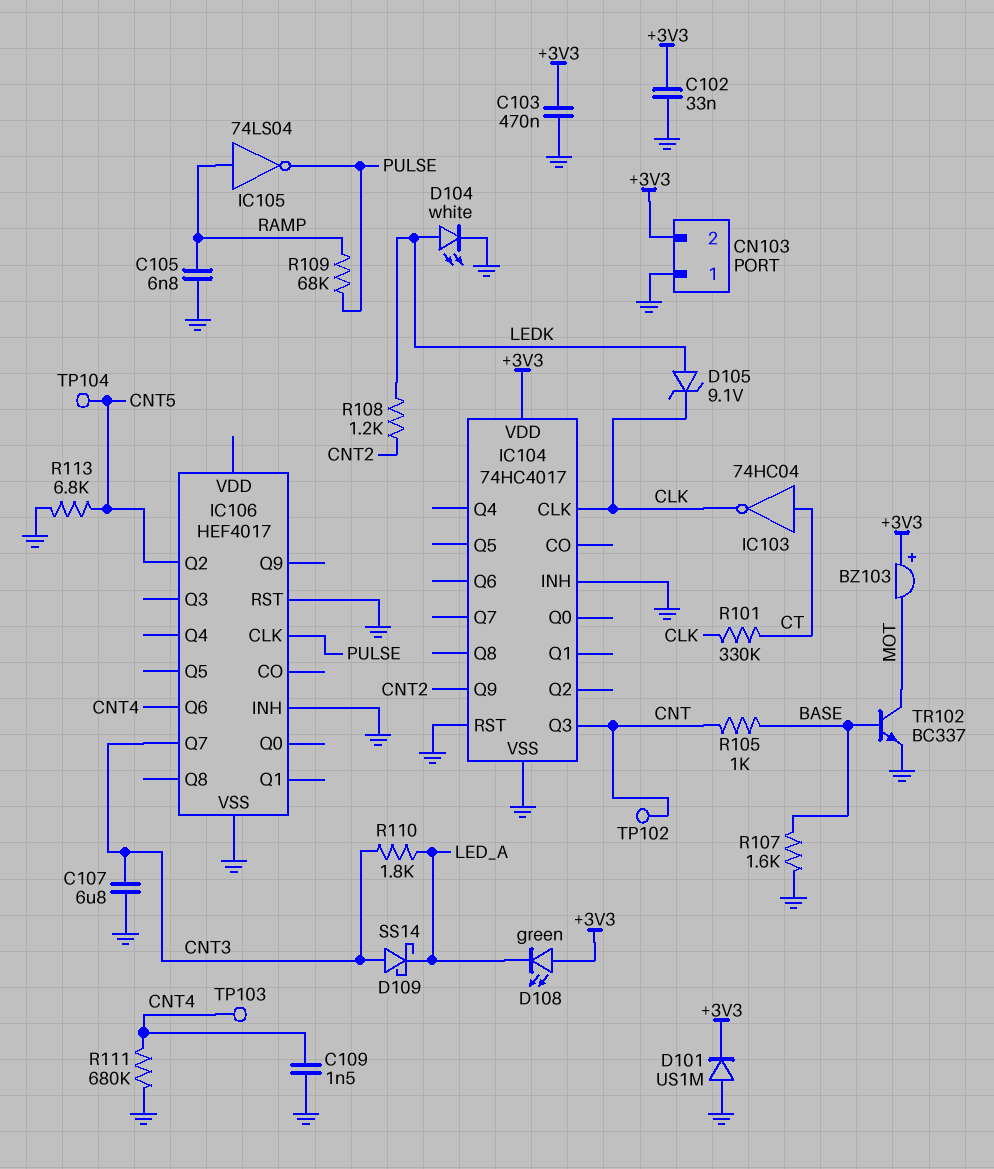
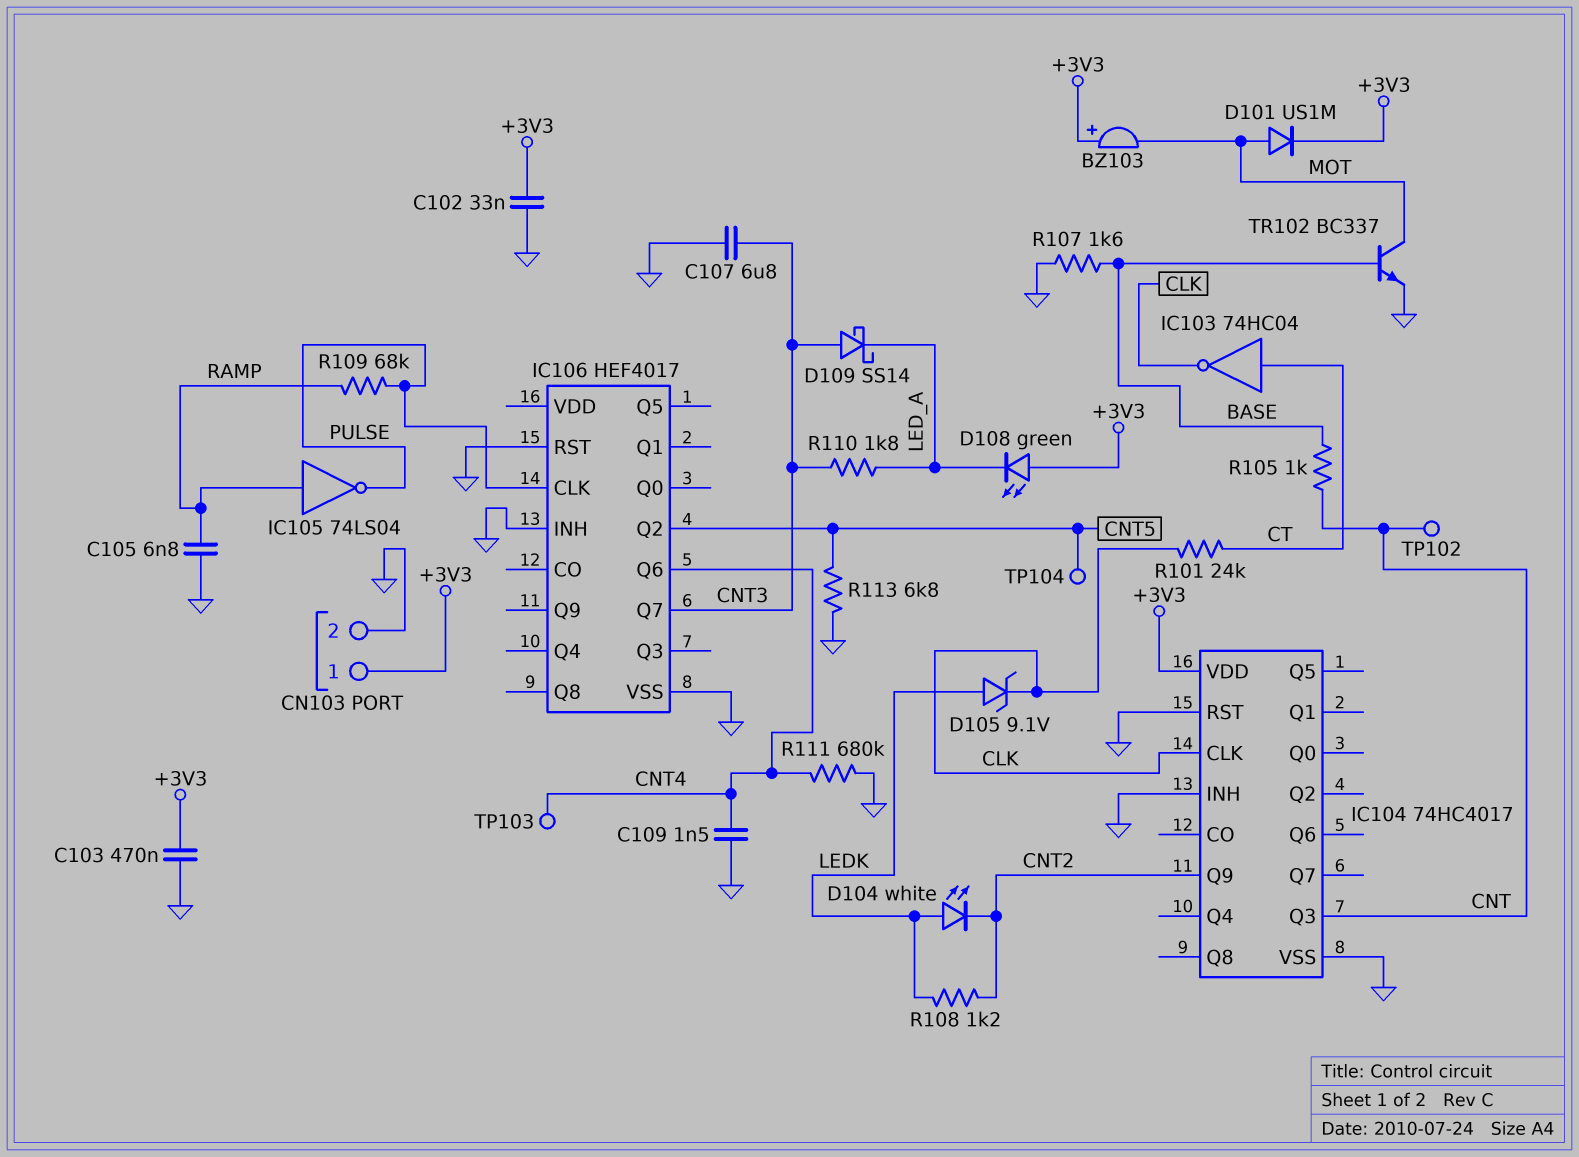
CN103 pin 1: GND -> +3V3
CN103 pin 2: +3V3 -> GND
D101: diode US1M (A GND, K +3V3) -> diode US1M (A MOT, K +3V3)
D104: LED white (A LEDK, K GND) -> LED white (A LEDK, K CNT2)
R101: 330k (CLK, CT) -> 24k (CLK, CT)

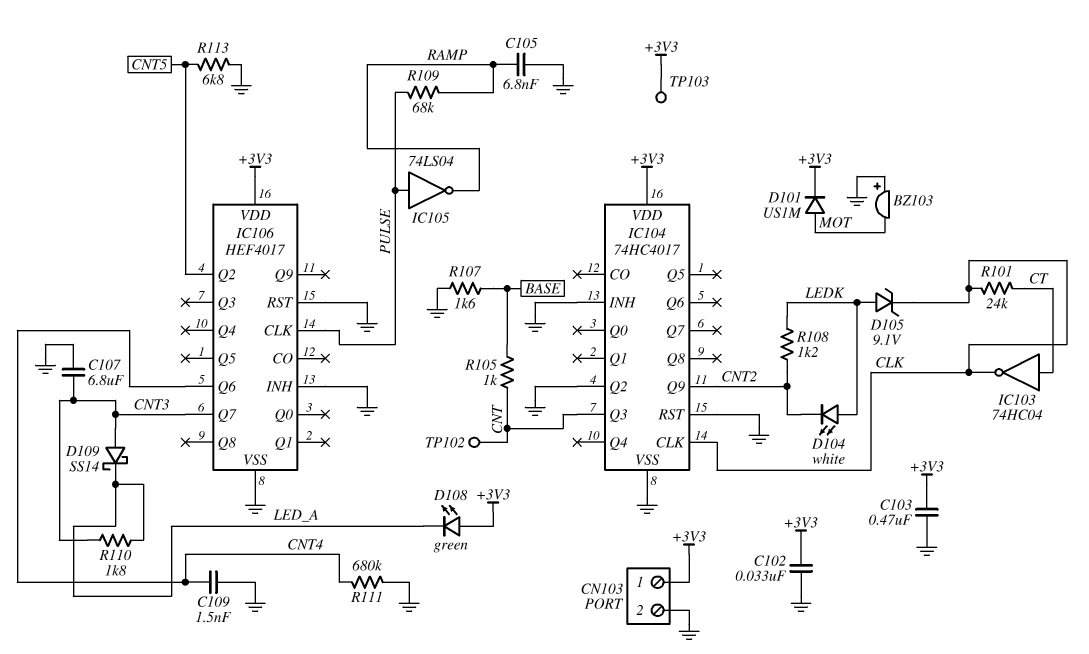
BZ103: buzzer (plus +3V3, minus MOT) -> buzzer (plus GND, minus MOT)
IC104 pin Q2: none -> GND
IC105: NOT 74LS04 (in RAMP, out PULSE) -> NOT 74LS04 (in PULSE, out RAMP)
IC106 pin VDD: none -> +3V3
TP103: test point (CNT4) -> test point (+3V3)
TP104: test point (CNT5) -> none
TR102: NPN BC337 (B BASE, C MOT, E GND) -> none

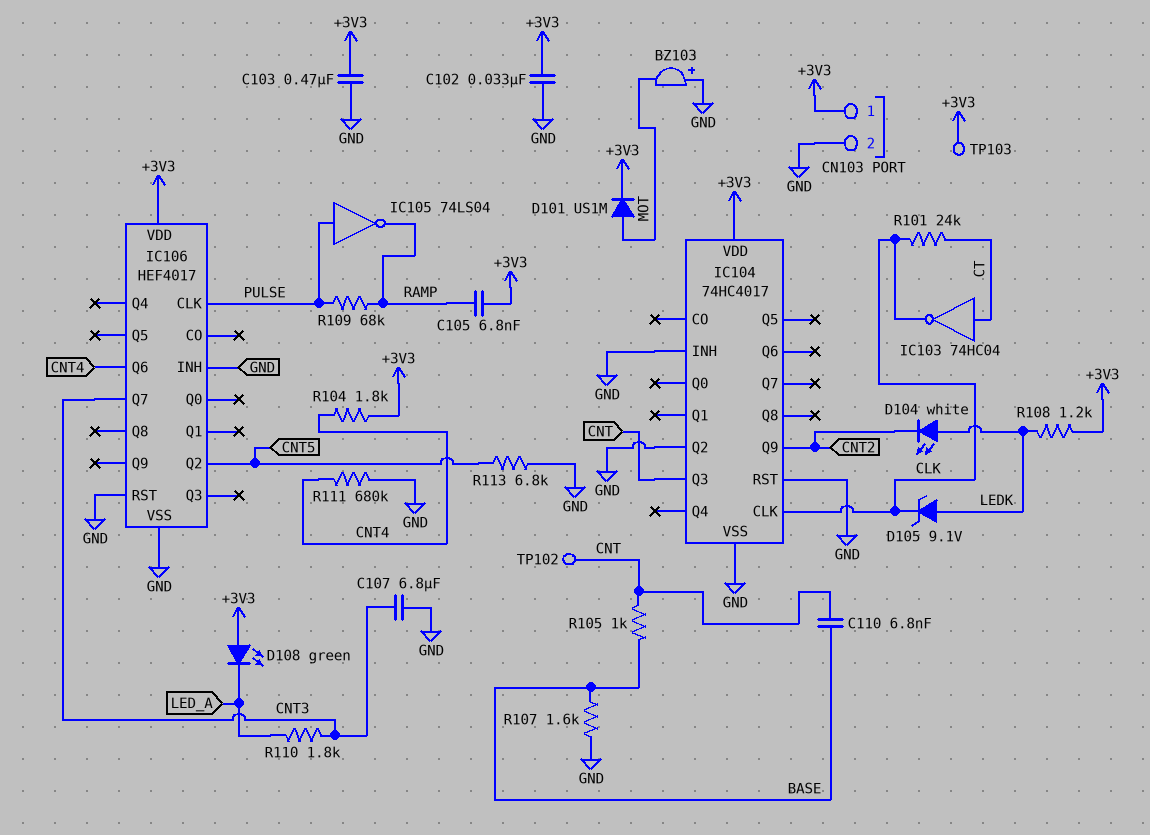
C105: 6.8nF (GND, RAMP) -> 6.8nF (+3V3, RAMP)
C109: 1.5nF (CNT4, GND) -> none
C110: none -> 6.8nF (BASE, CNT)
D109: schottky SS14 (A CNT3, K LED_A) -> none
R104: none -> 1.8k (+3V3, CNT4)
R108: 1.2k (CNT2, LEDK) -> 1.2k (+3V3, LEDK)

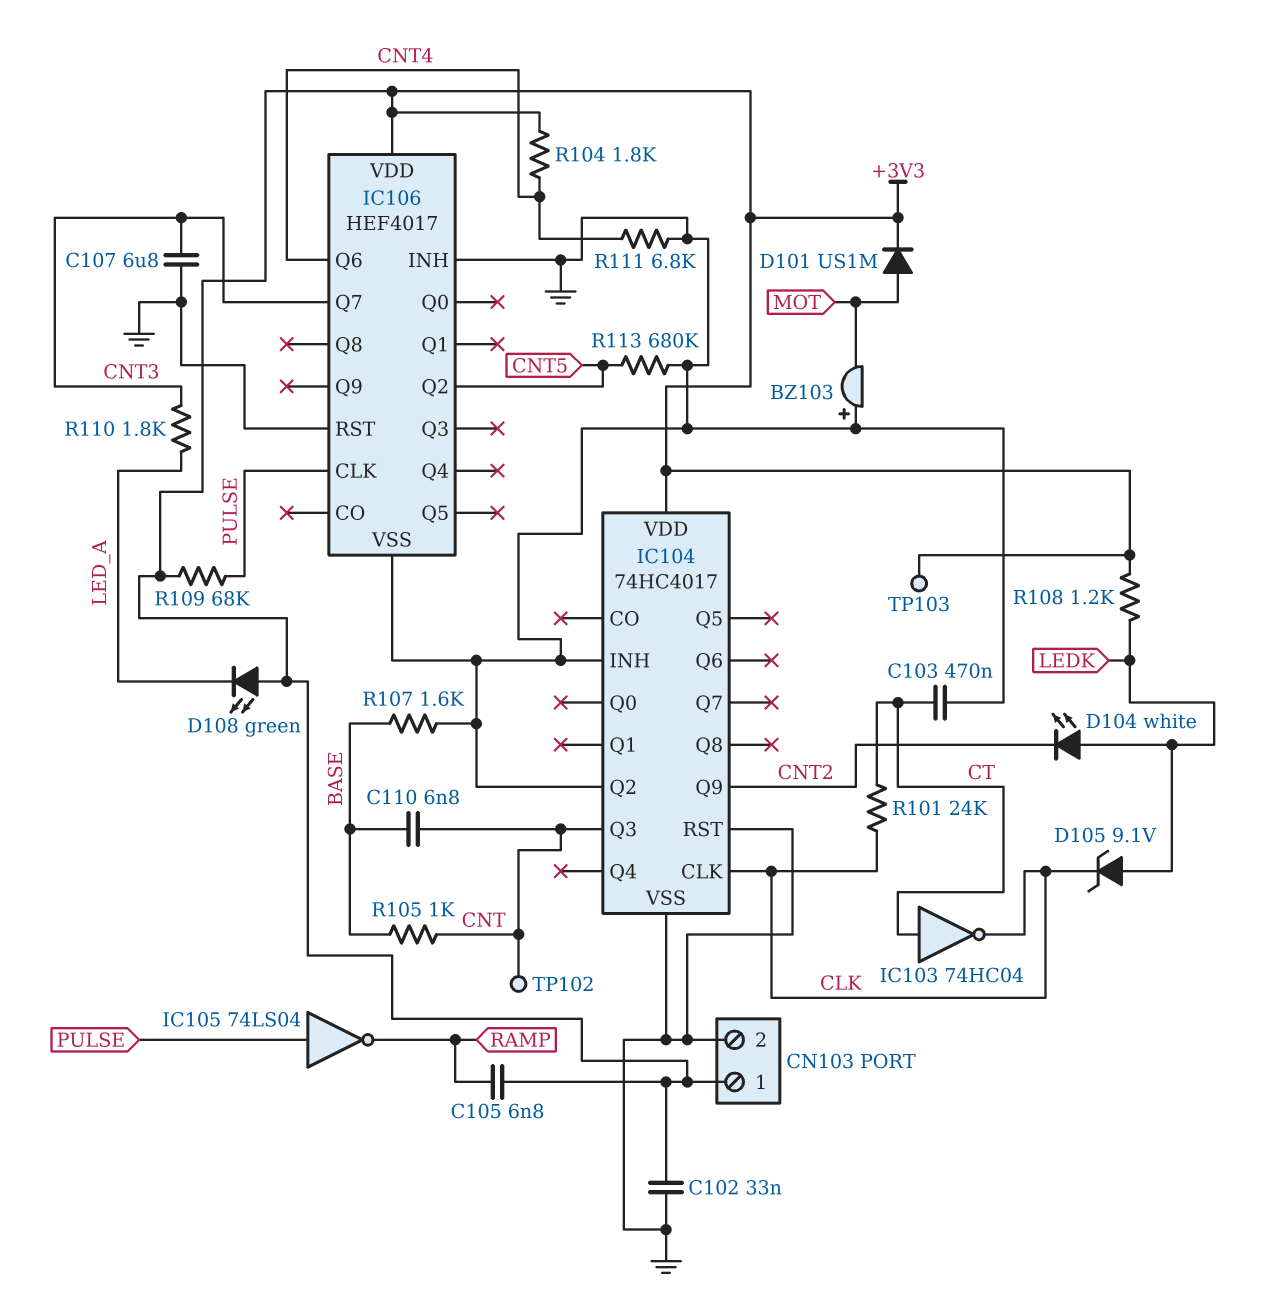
C103: 470nF (+3V3, GND) -> 470nF (CT, GND)
R109: 68k (PULSE, RAMP) -> 68k (+3V3, PULSE)
R111: 680k (CNT4, GND) -> 6.8k (CNT4, GND)
R113: 6.8k (CNT5, GND) -> 680k (CNT5, GND)

